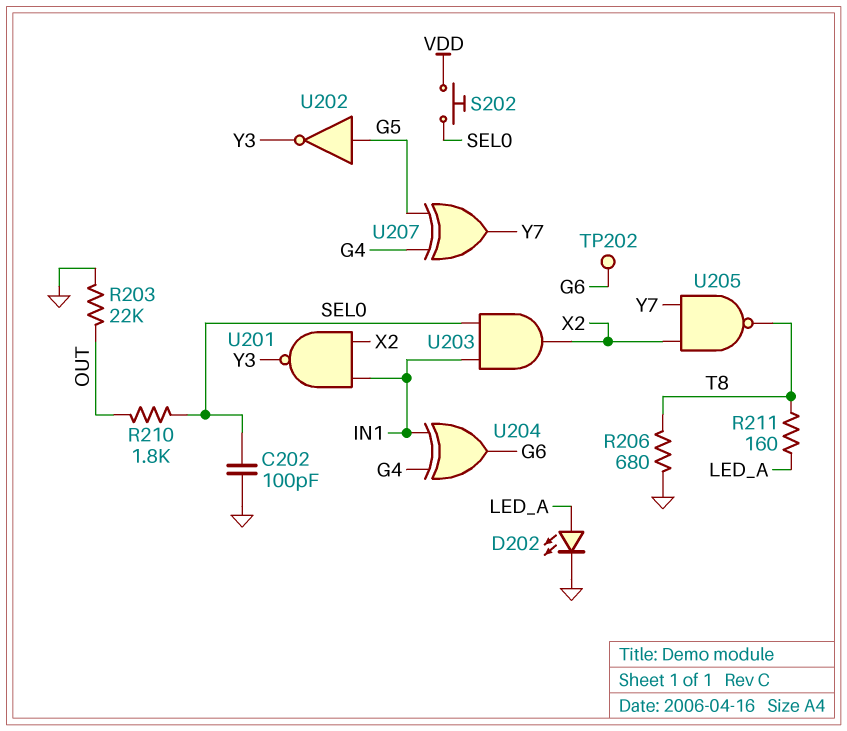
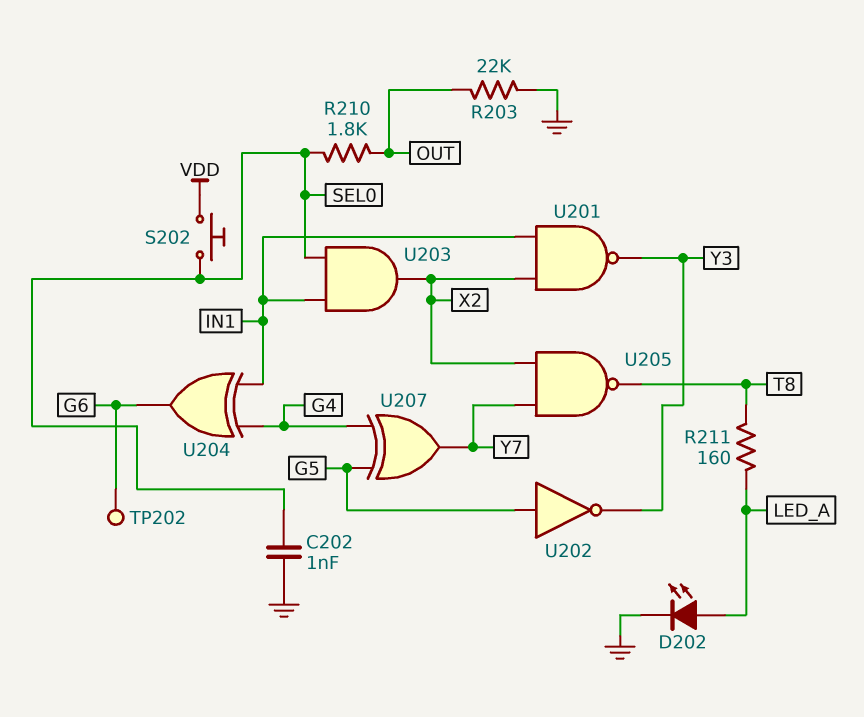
C202: 100pF (GND, SEL0) -> 1nF (GND, SEL0)
R206: 680 (GND, T8) -> none

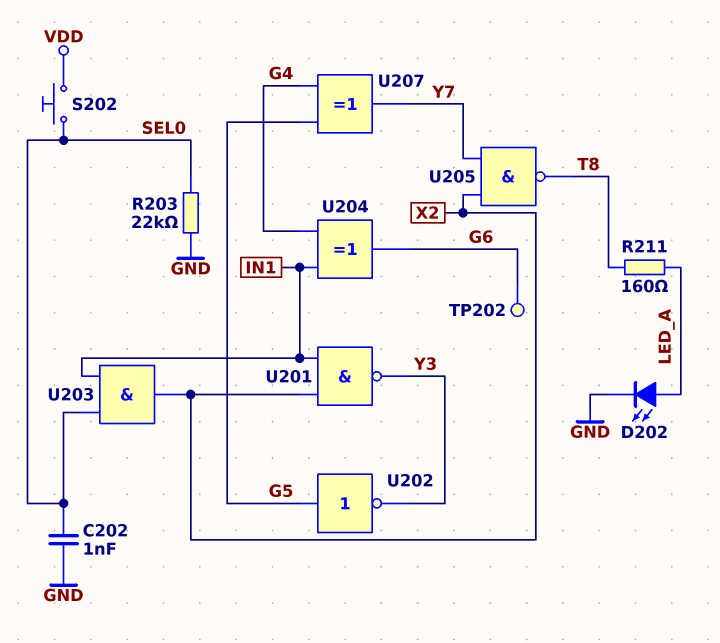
R203: 22k (GND, OUT) -> 22k (GND, SEL0)
R210: 1.8k (OUT, SEL0) -> none

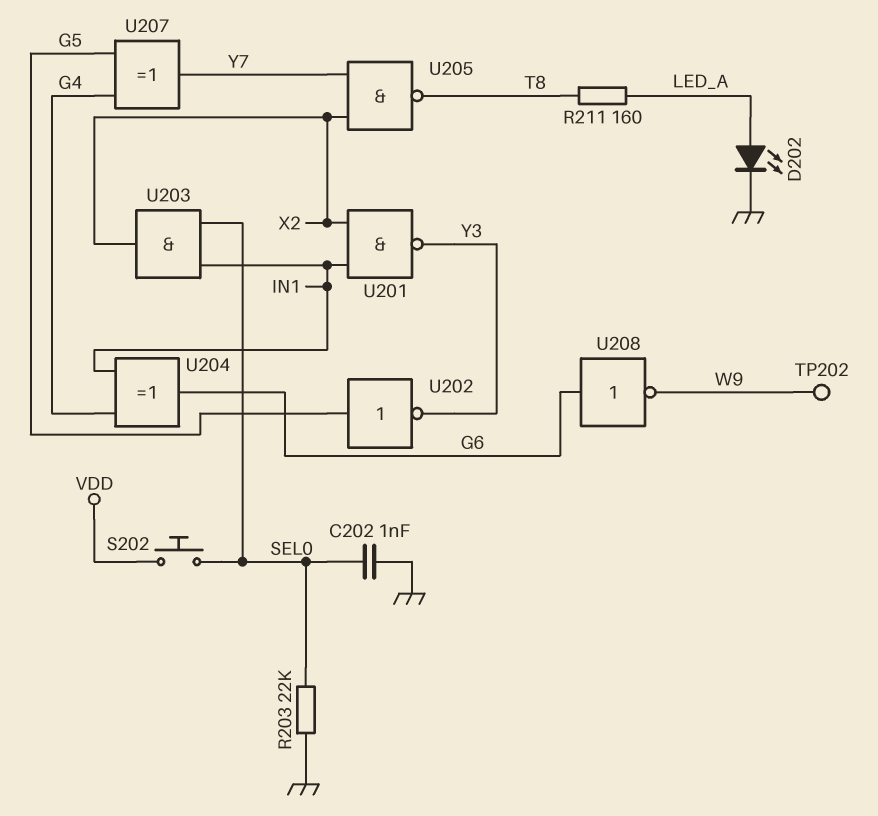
TP202: test point (G6) -> test point (W9)
U208: none -> NOT (in G6, out W9)

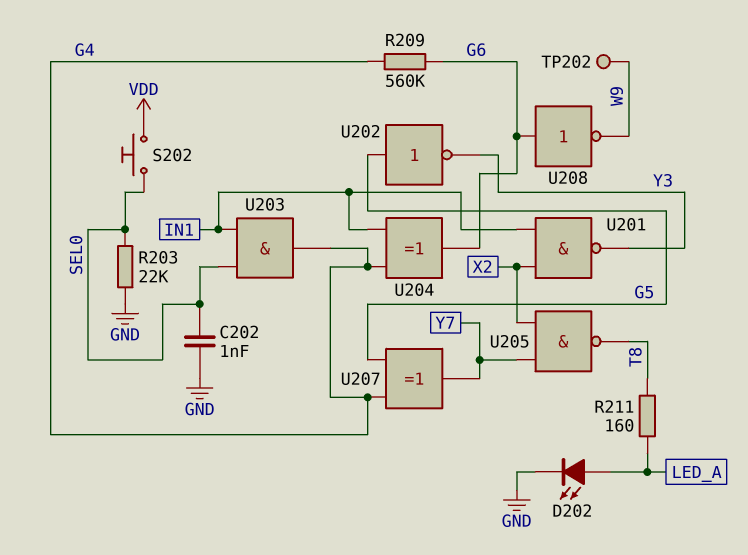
R209: none -> 560k (G4, G6)
U203: AND (in IN1, in SEL0, out X2) -> AND (in IN1, in SEL0, out G4)

